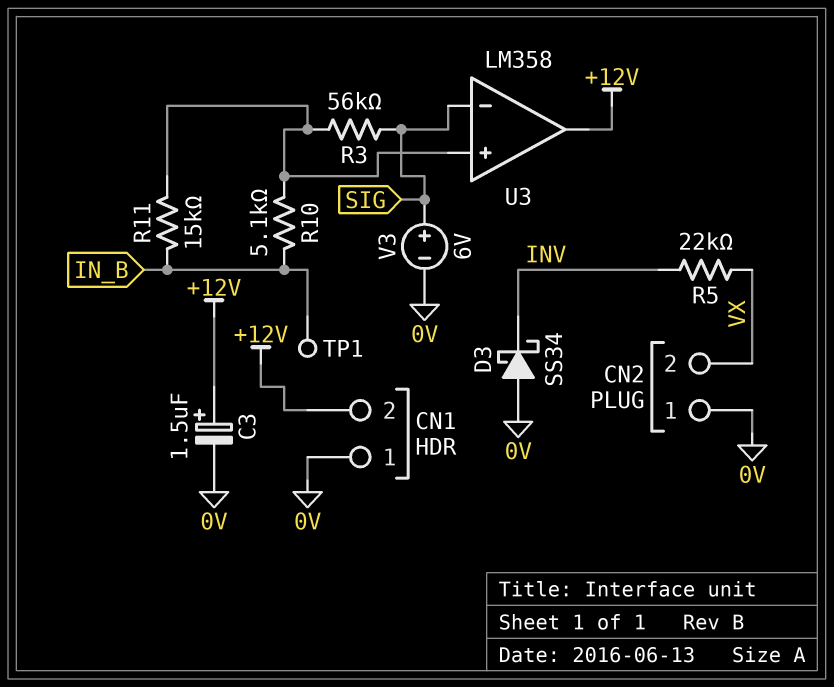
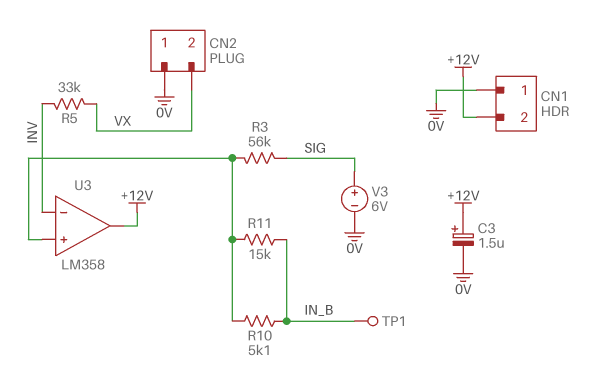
D3: schottky SS34 (A 0V, K INV) -> none
R5: 22k (INV, VX) -> 33k (INV, VX)
U3 pin in-: SIG -> INV

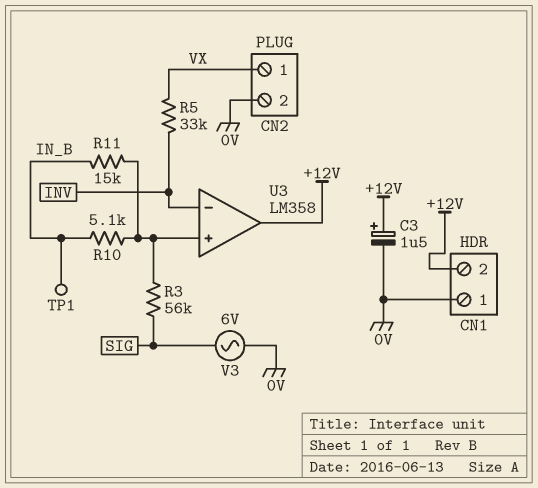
CN2 pin 1: 0V -> VX
CN2 pin 2: VX -> 0V
V3: 6V (plus SIG, minus 0V) -> AC 6V (0V, SIG)

